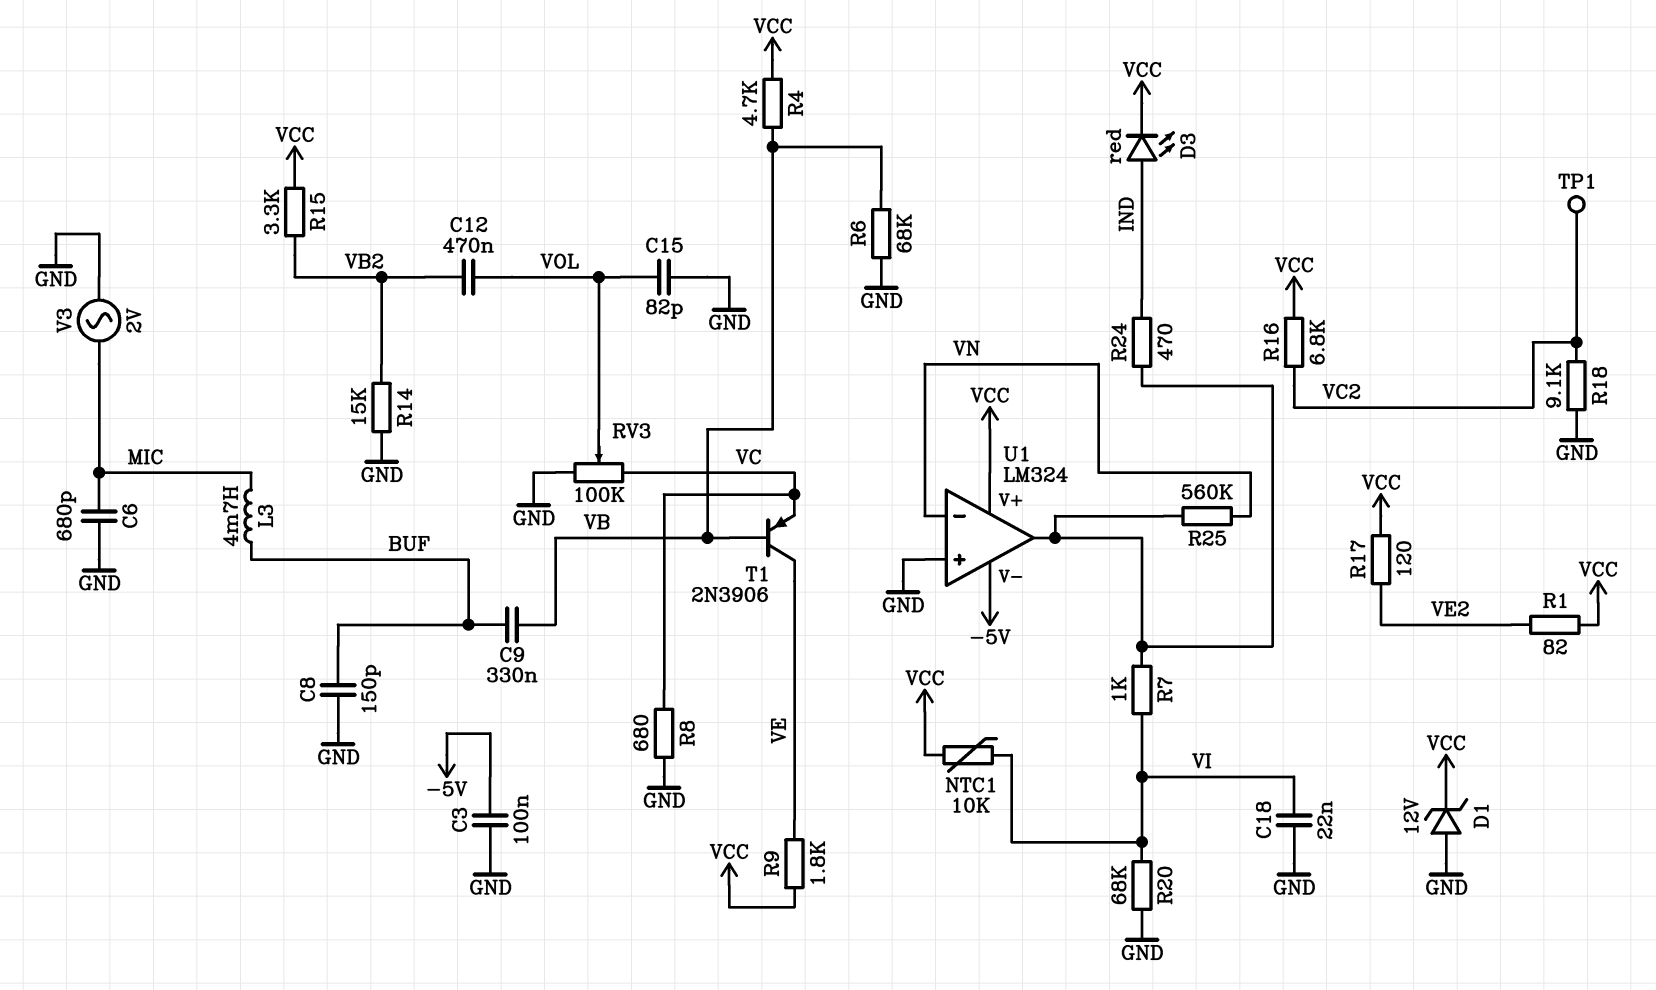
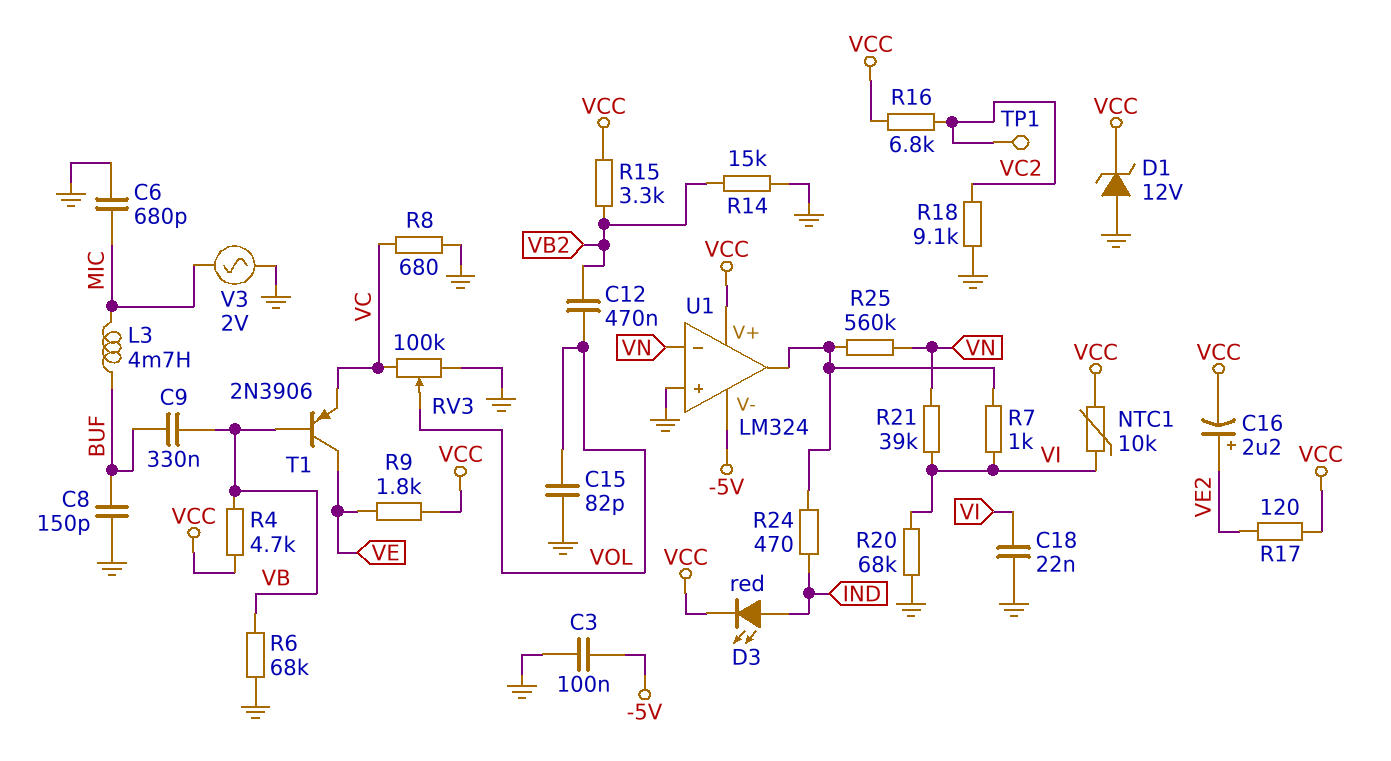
C16: none -> 2.2uF (plus VE2, minus VCC)
R1: 82 (VCC, VE2) -> none
R21: none -> 39k (VI, VN)

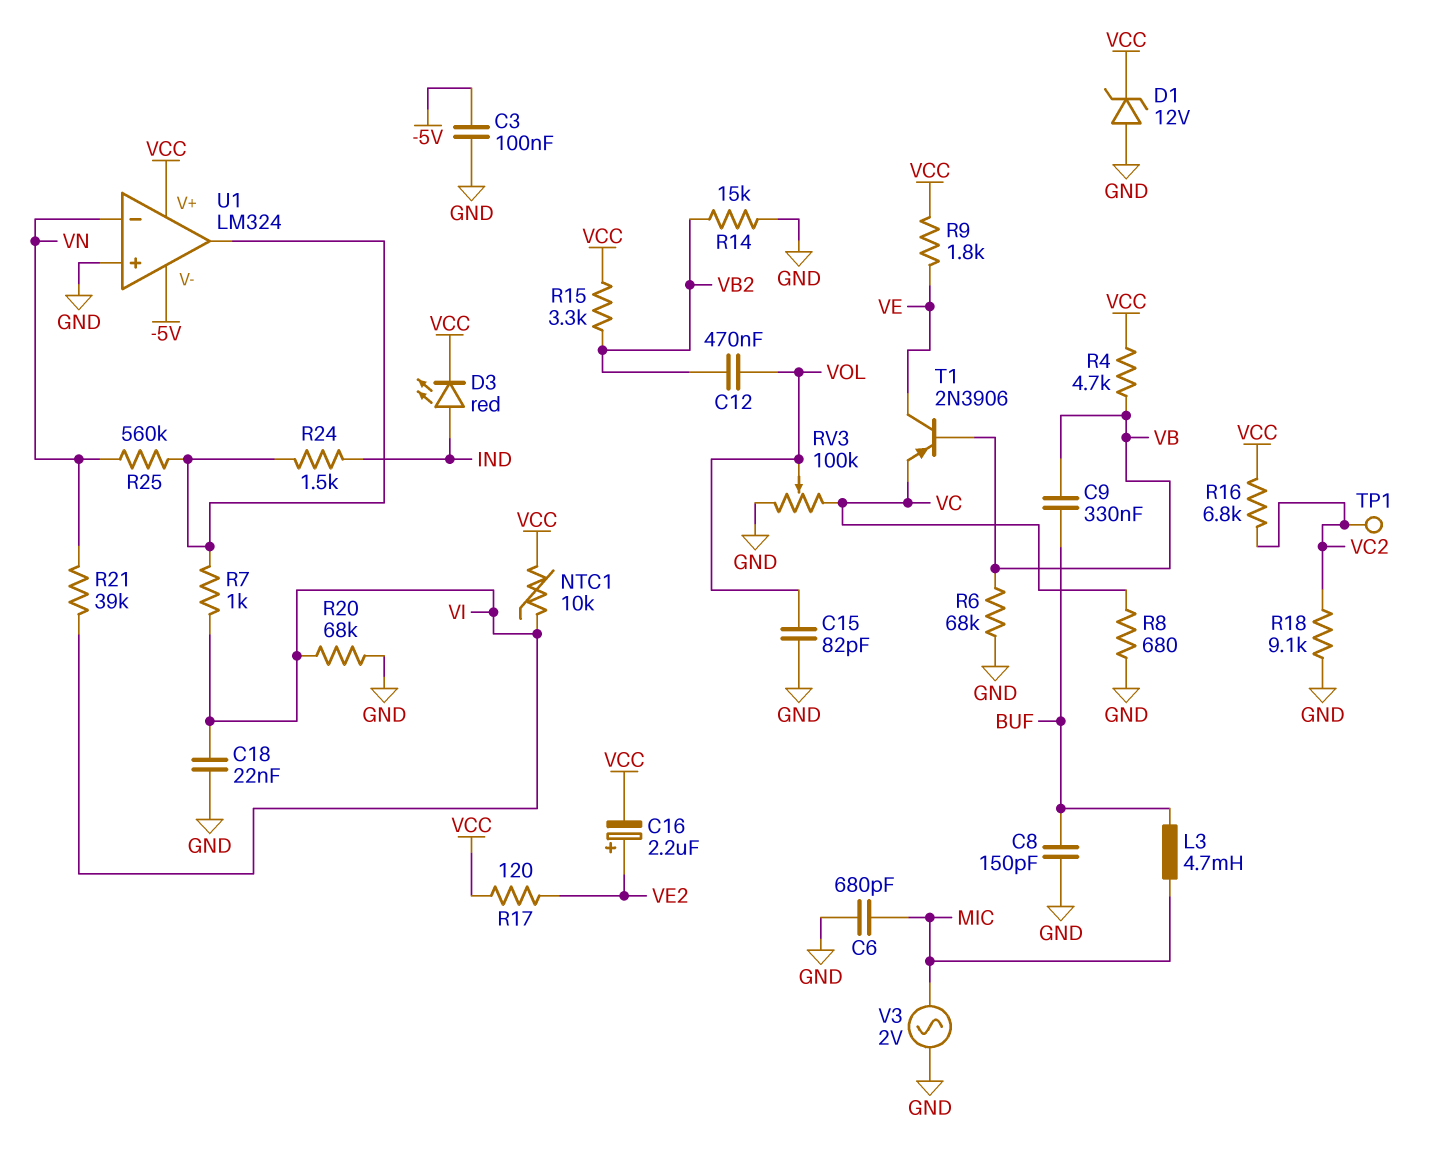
R24: 470 (IND, U1/out) -> 1.5k (IND, U1/out)

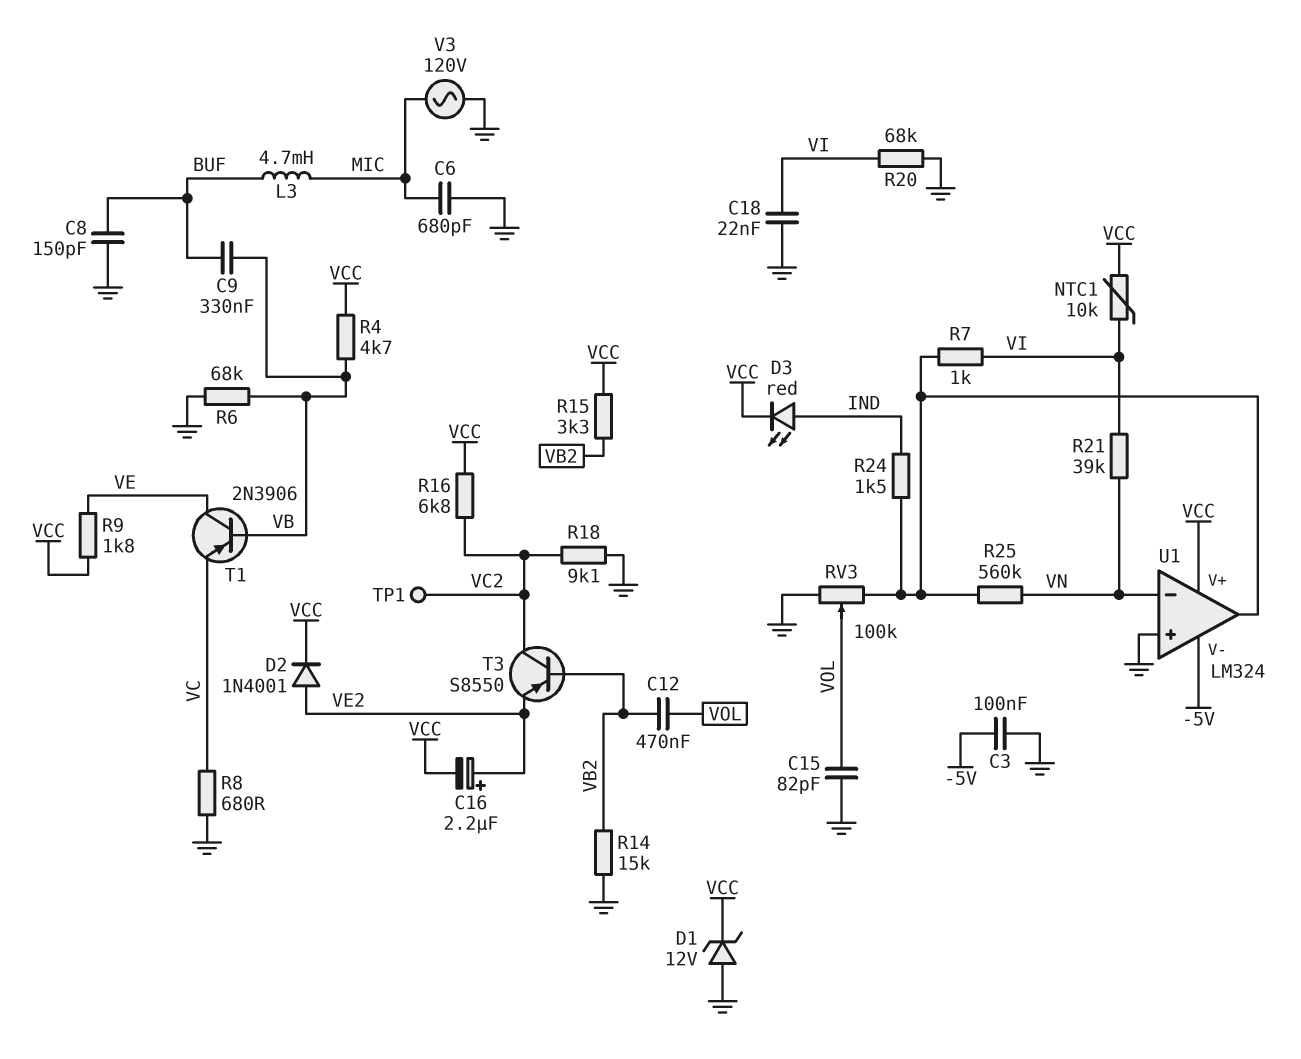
D2: none -> diode 1N4001 (A VE2, K VCC)
R17: 120 (VCC, VE2) -> none
RV3: 100k (GND, VC, wiper VOL) -> 100k (GND, U1/out, wiper VOL)
T3: none -> PNP S8550 (B VB2, C VC2, E VE2)
V3: AC 2V (GND, MIC) -> AC 120V (GND, MIC)

